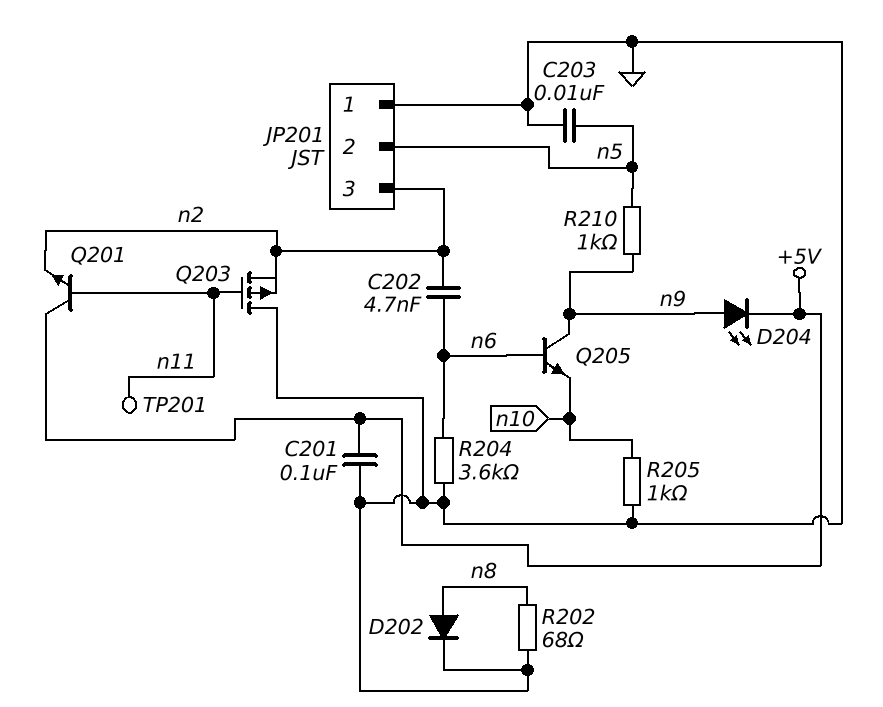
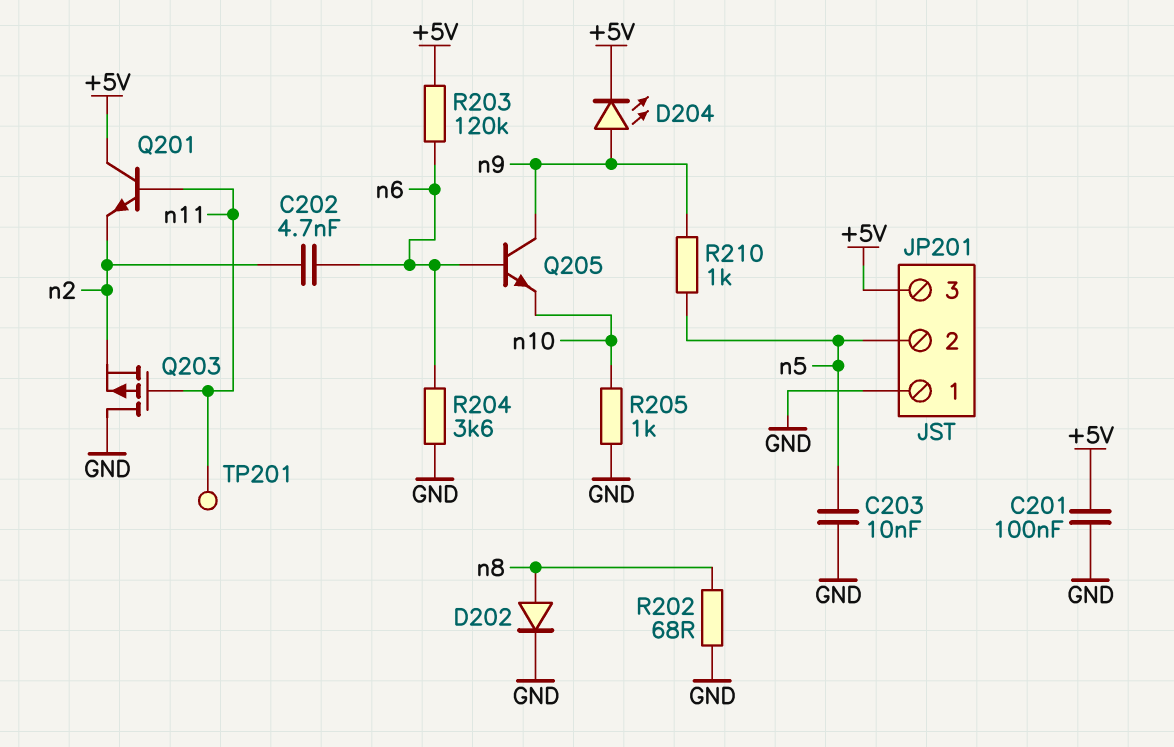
JP201 pin 3: n2 -> +5V
R203: none -> 120k (+5V, n6)

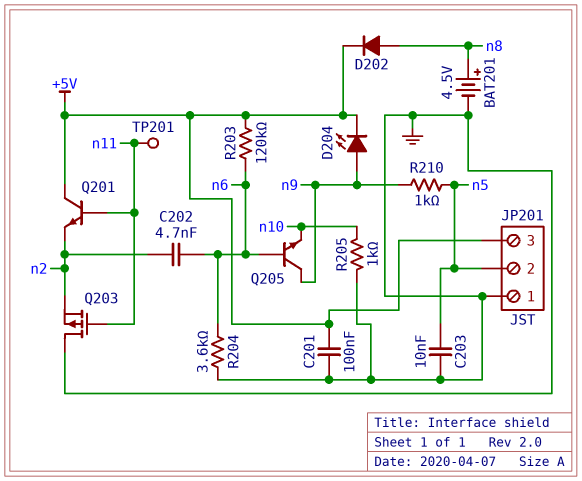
BAT201: none -> 4.5V (plus n8, minus GND)
D202: diode (A n8, K GND) -> diode (A n8, K +5V)
R202: 68 (GND, n8) -> none

